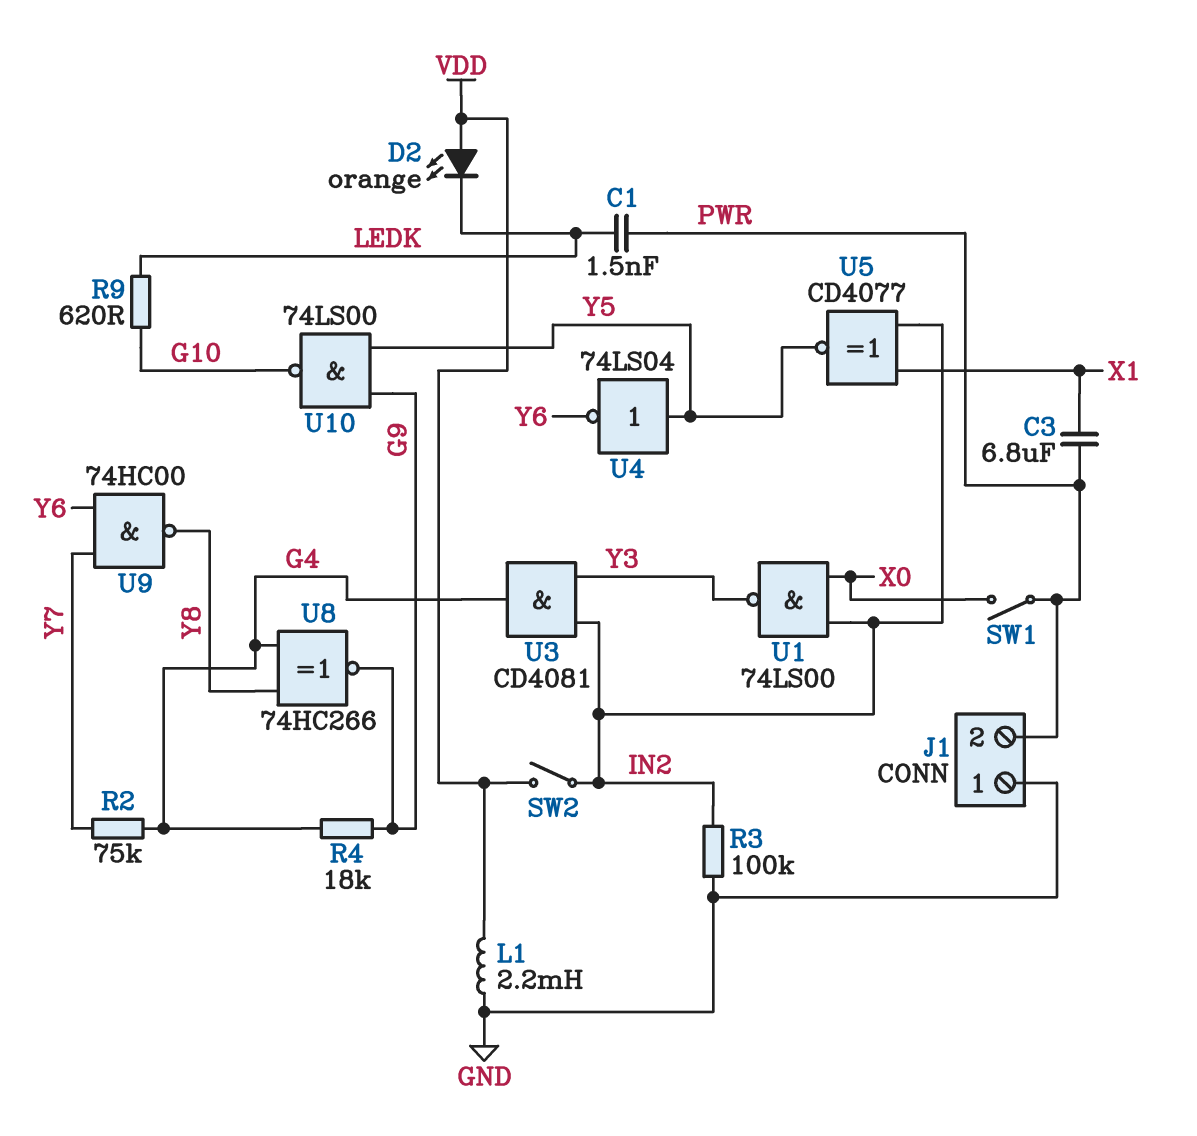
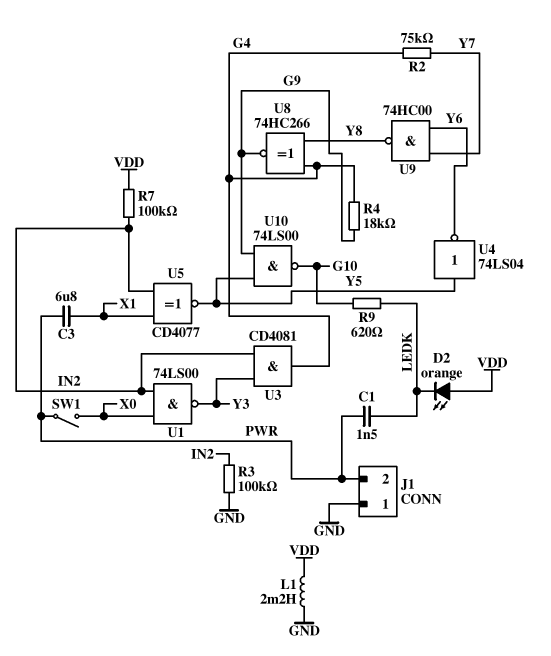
R7: none -> 100k (IN2, VDD)
SW2: switch (IN2, VDD) -> none

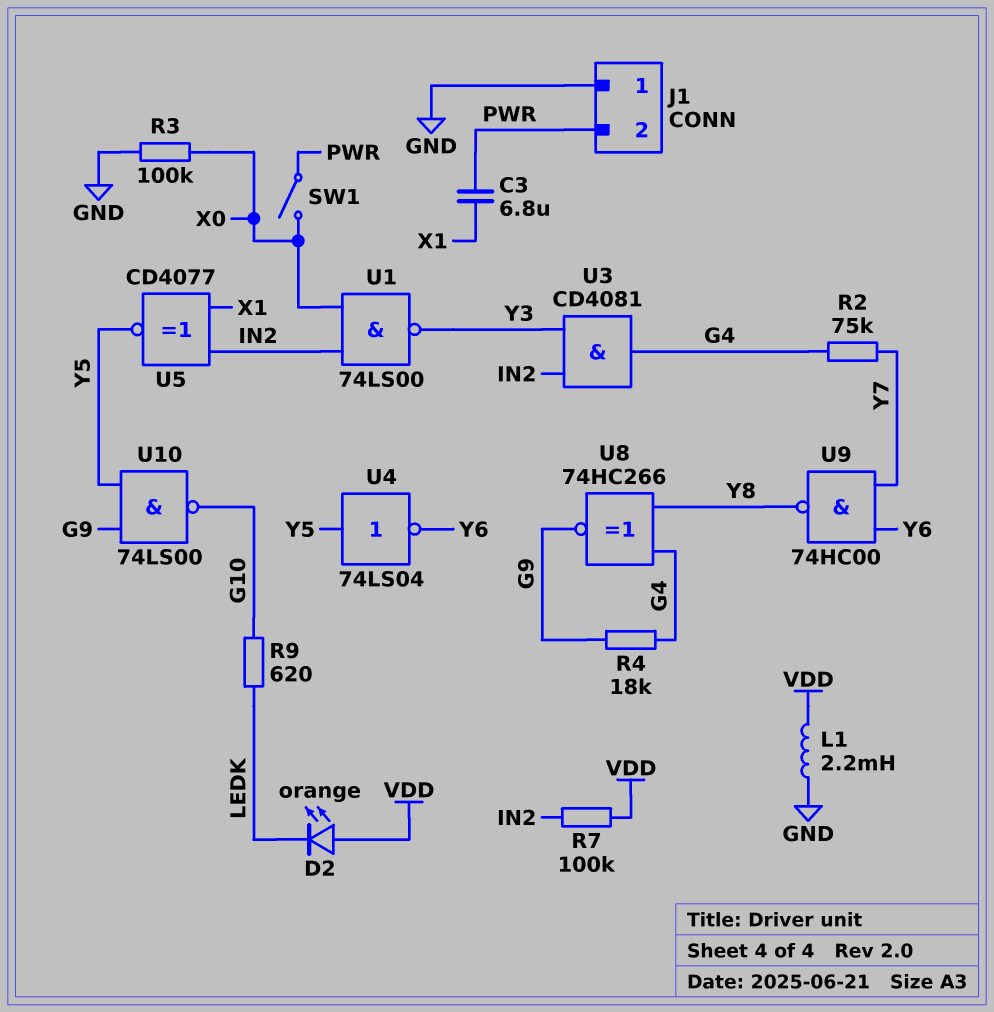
C1: 1.5nF (LEDK, PWR) -> none
R3: 100k (GND, IN2) -> 100k (GND, X0)

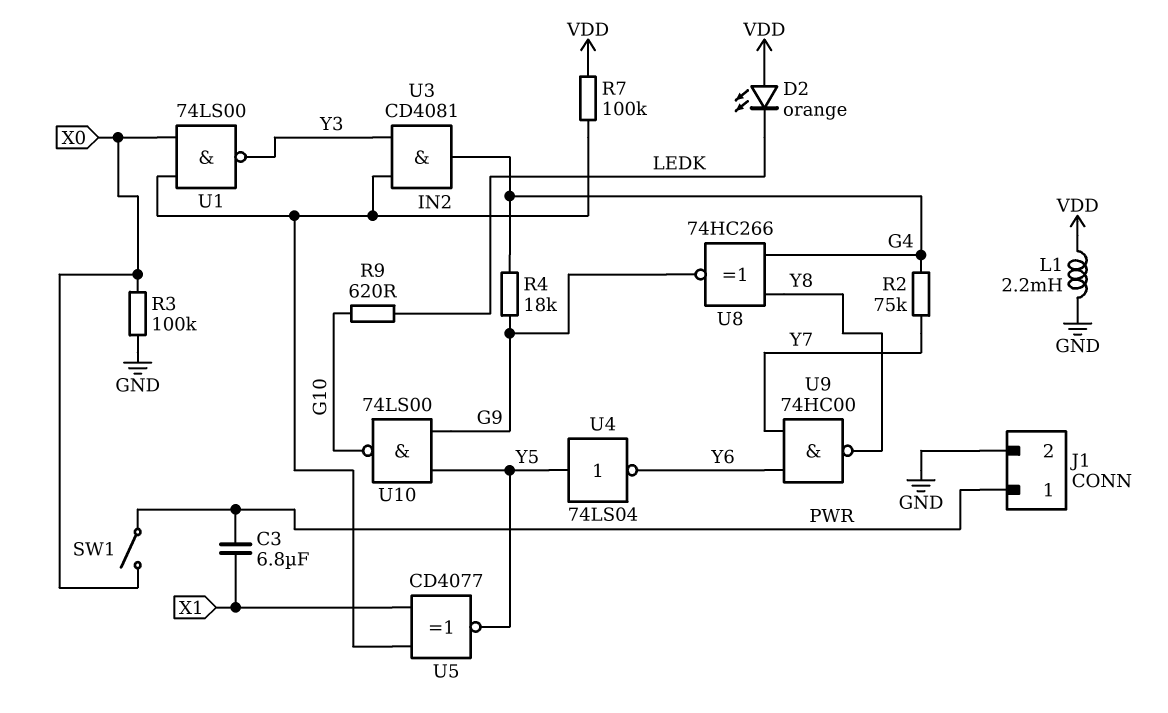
J1 pin 1: GND -> PWR
J1 pin 2: PWR -> GND

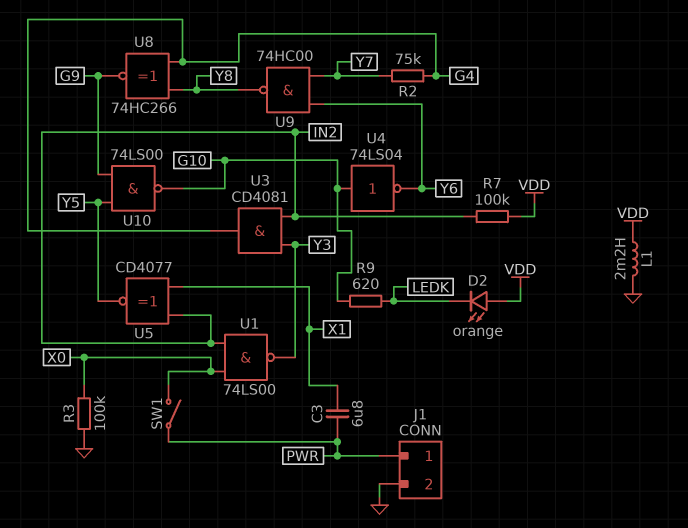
R4: 18k (G4, G9) -> none
U4: NOT 74LS04 (in Y5, out Y6) -> NOT 74LS04 (in G10, out Y6)

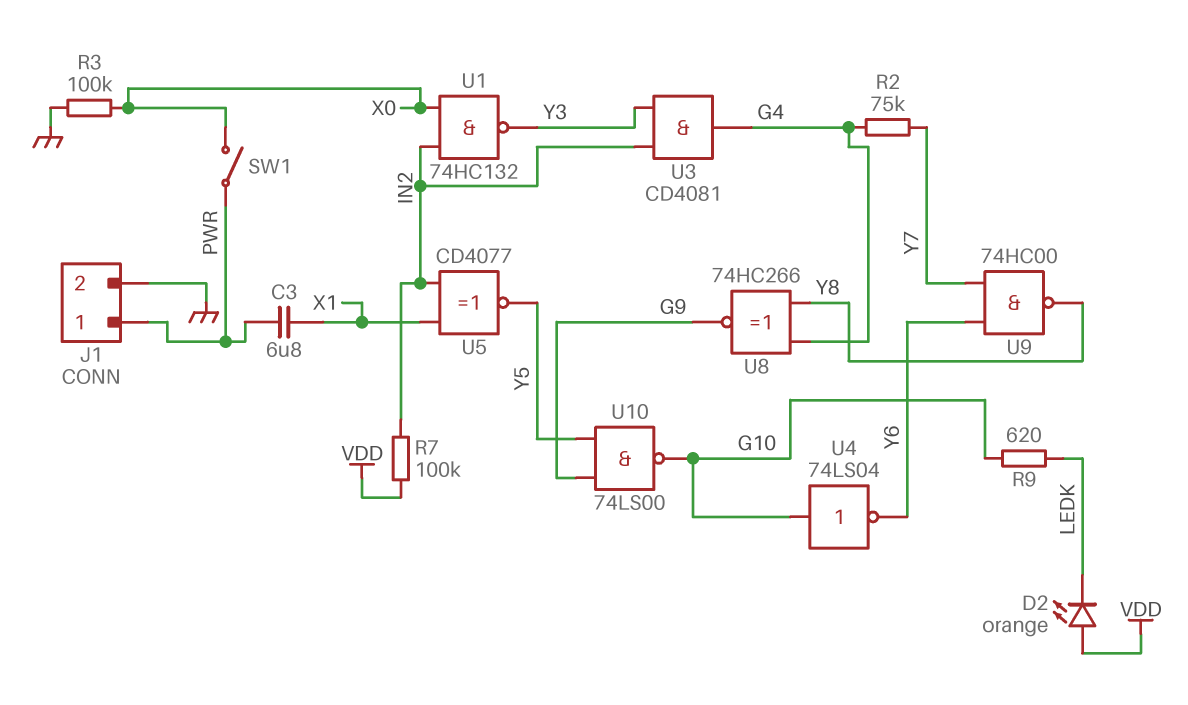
L1: 2.2mH (GND, VDD) -> none
U1: NAND 74LS00 (in IN2, in X0, out Y3) -> NAND 74HC132 (in IN2, in X0, out Y3)

